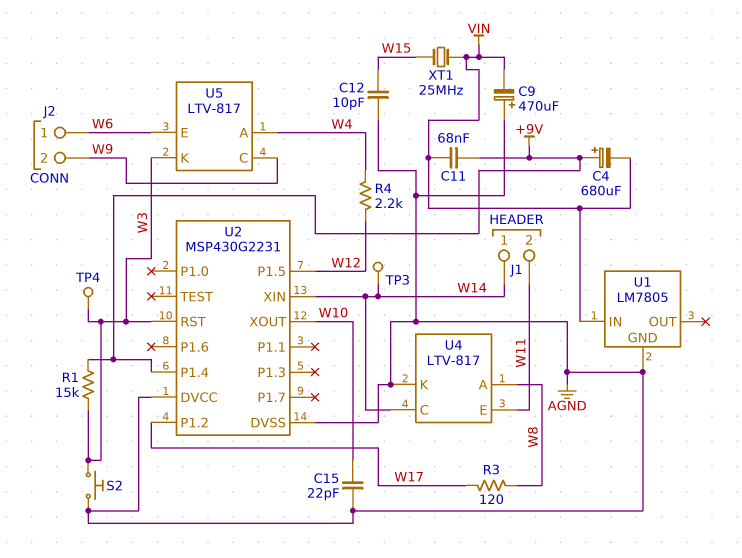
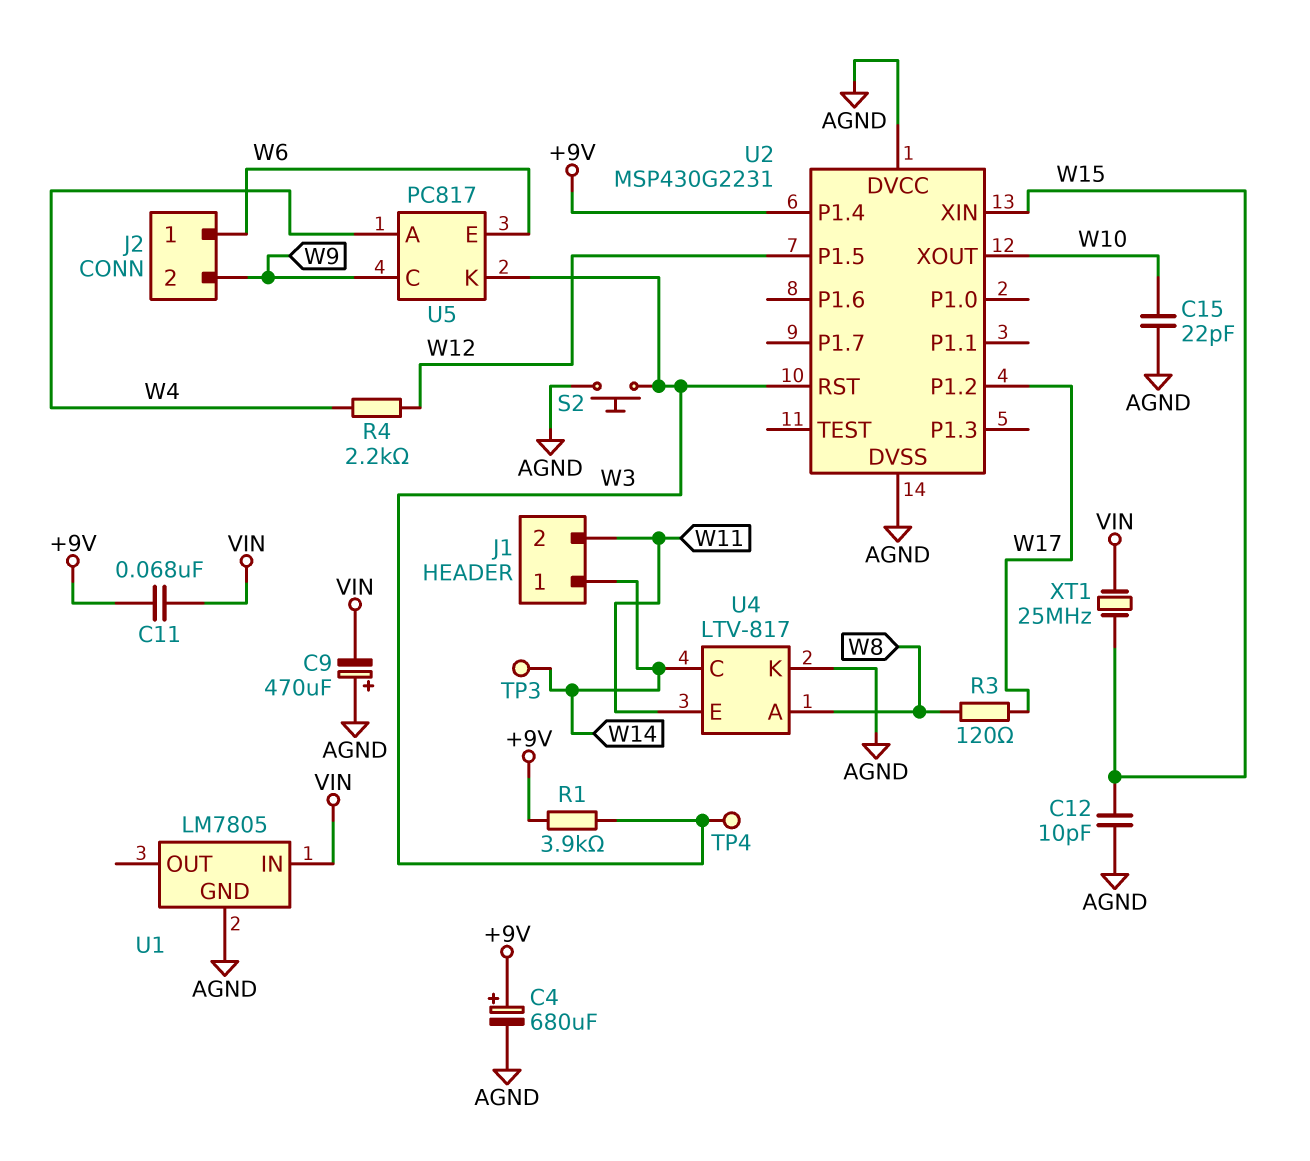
C4: 680uF (plus +9V, minus VIN) -> 680uF (plus +9V, minus AGND)
R1: 15k (+9V, W3) -> 3.9k (+9V, W3)
U2 pin XIN: W14 -> W15
U5: LTV-817 -> PC817

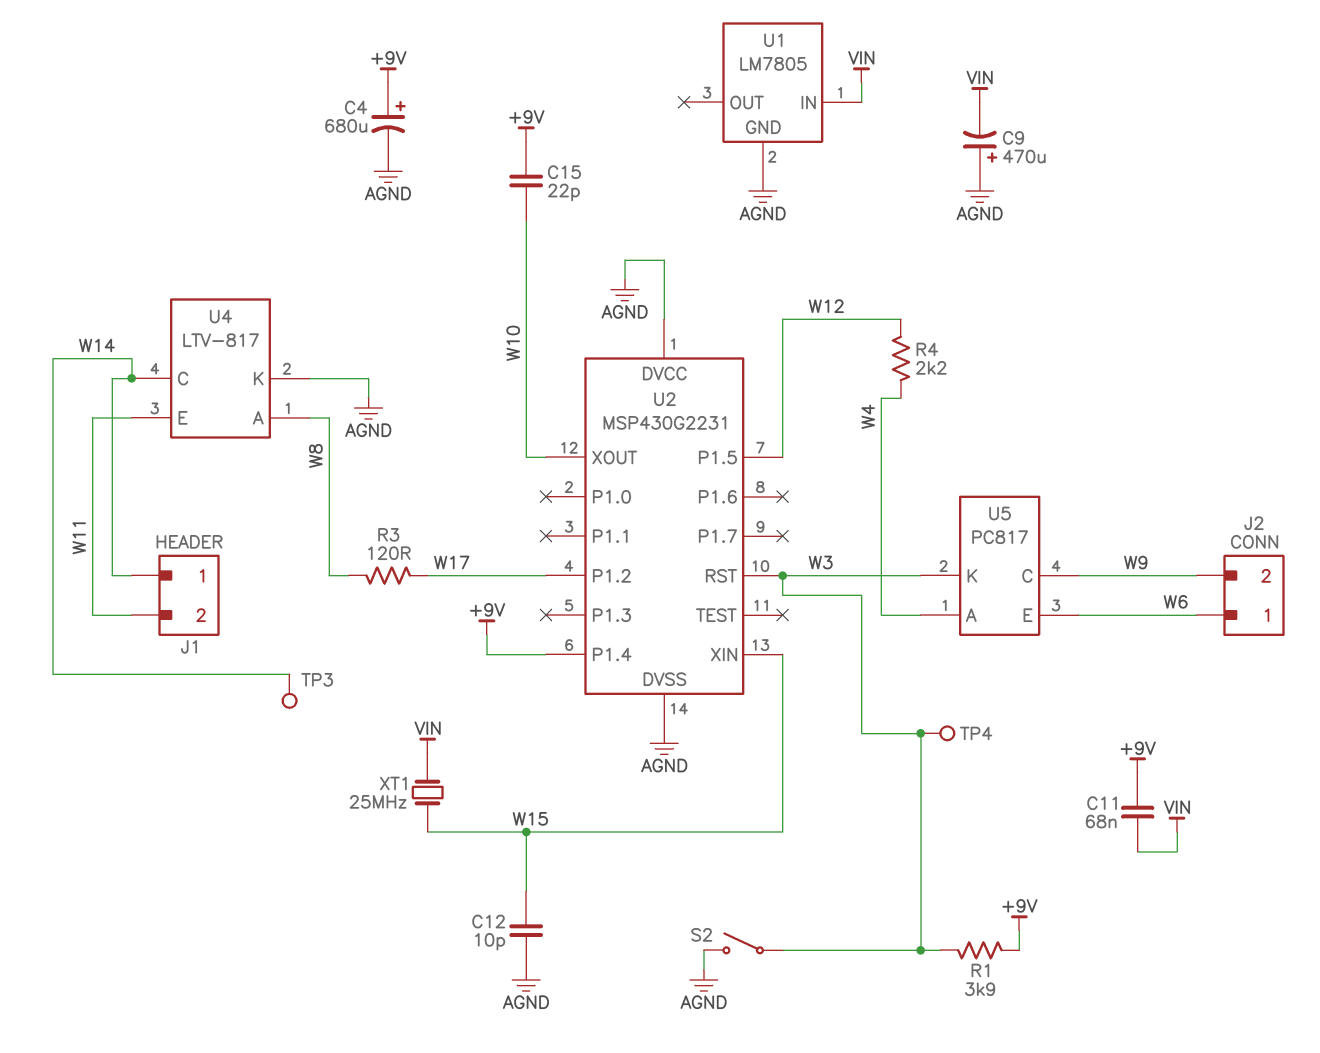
C15: 22pF (AGND, W10) -> 22pF (+9V, W10)
S2: button (AGND, W3) -> switch (AGND, W3)

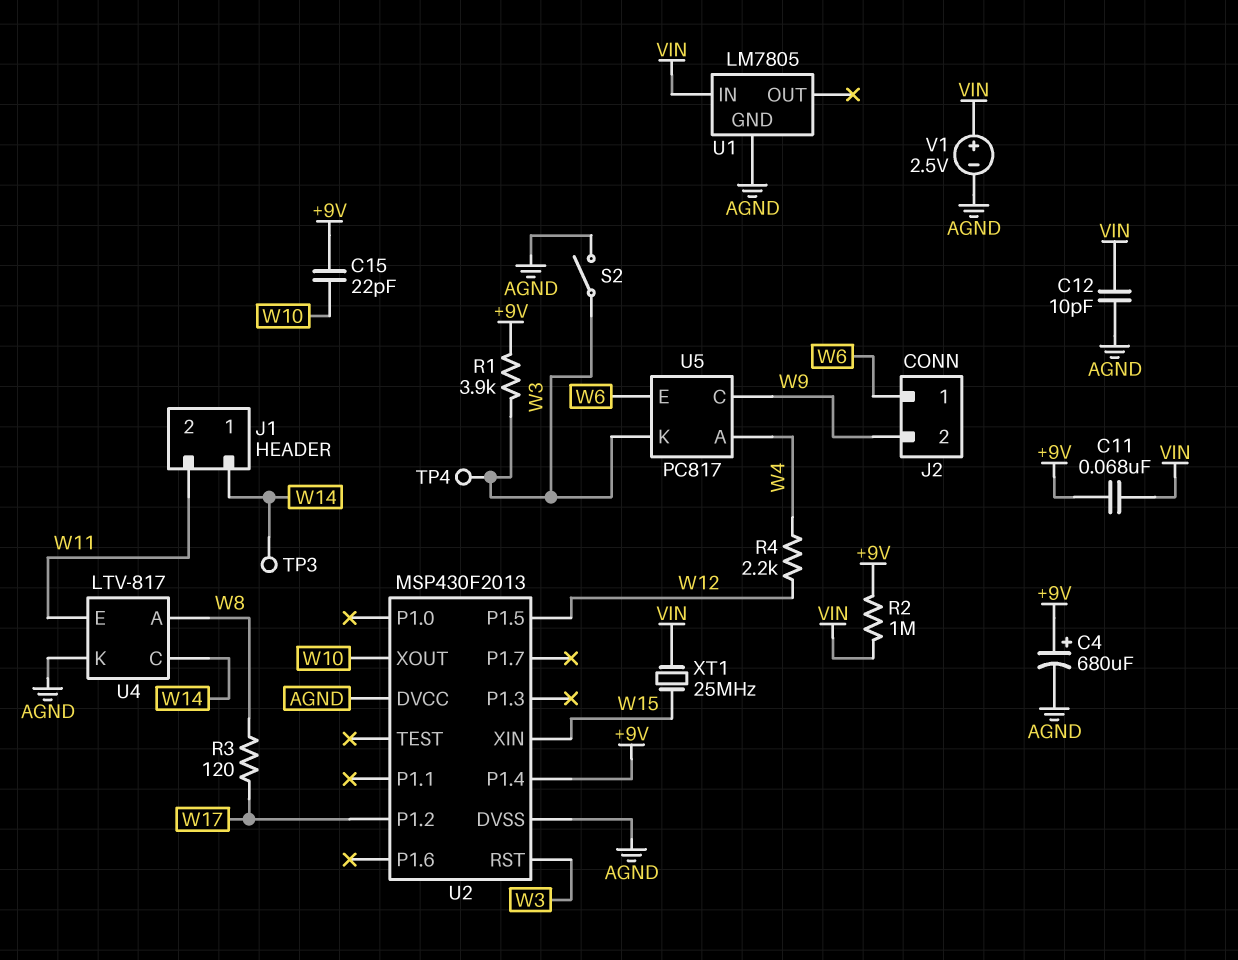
C9: 470uF (plus AGND, minus VIN) -> none
C12: 10pF (AGND, W15) -> 10pF (AGND, VIN)
R2: none -> 1M (+9V, VIN)
U2: MSP430G2231 -> MSP430F2013
V1: none -> 2.5V (plus VIN, minus AGND)

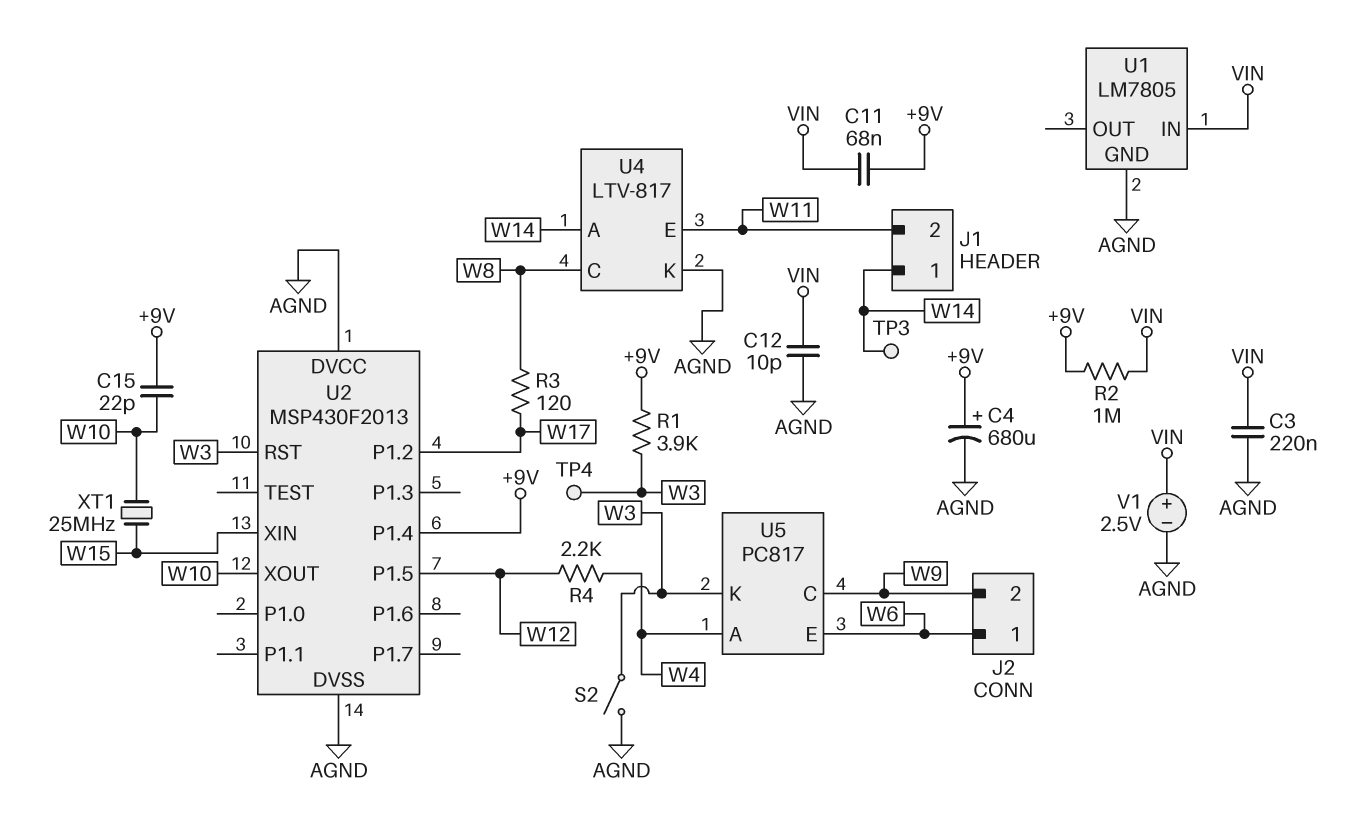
C3: none -> 220nF (AGND, VIN)
U4 pin A: W8 -> W14
U4 pin C: W14 -> W8
XT1: 25MHz (VIN, W15) -> 25MHz (W10, W15)

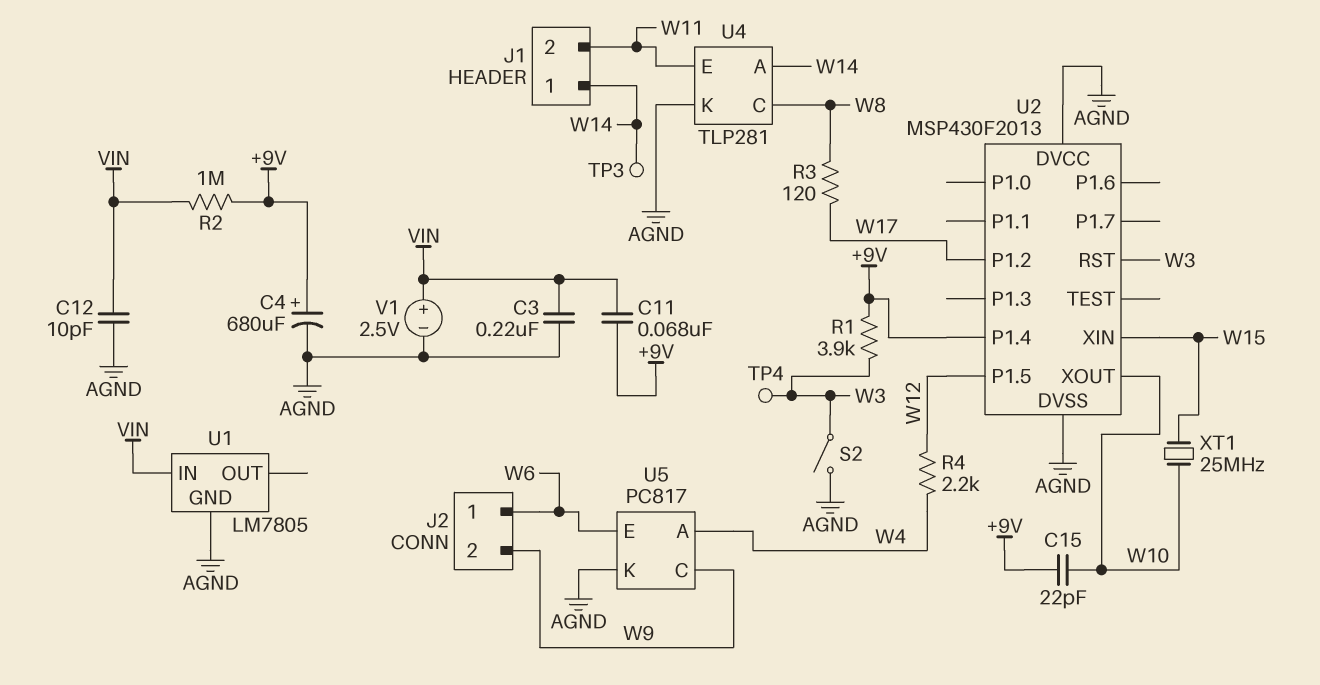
U4: LTV-817 -> TLP281
U5 pin K: W3 -> AGND

